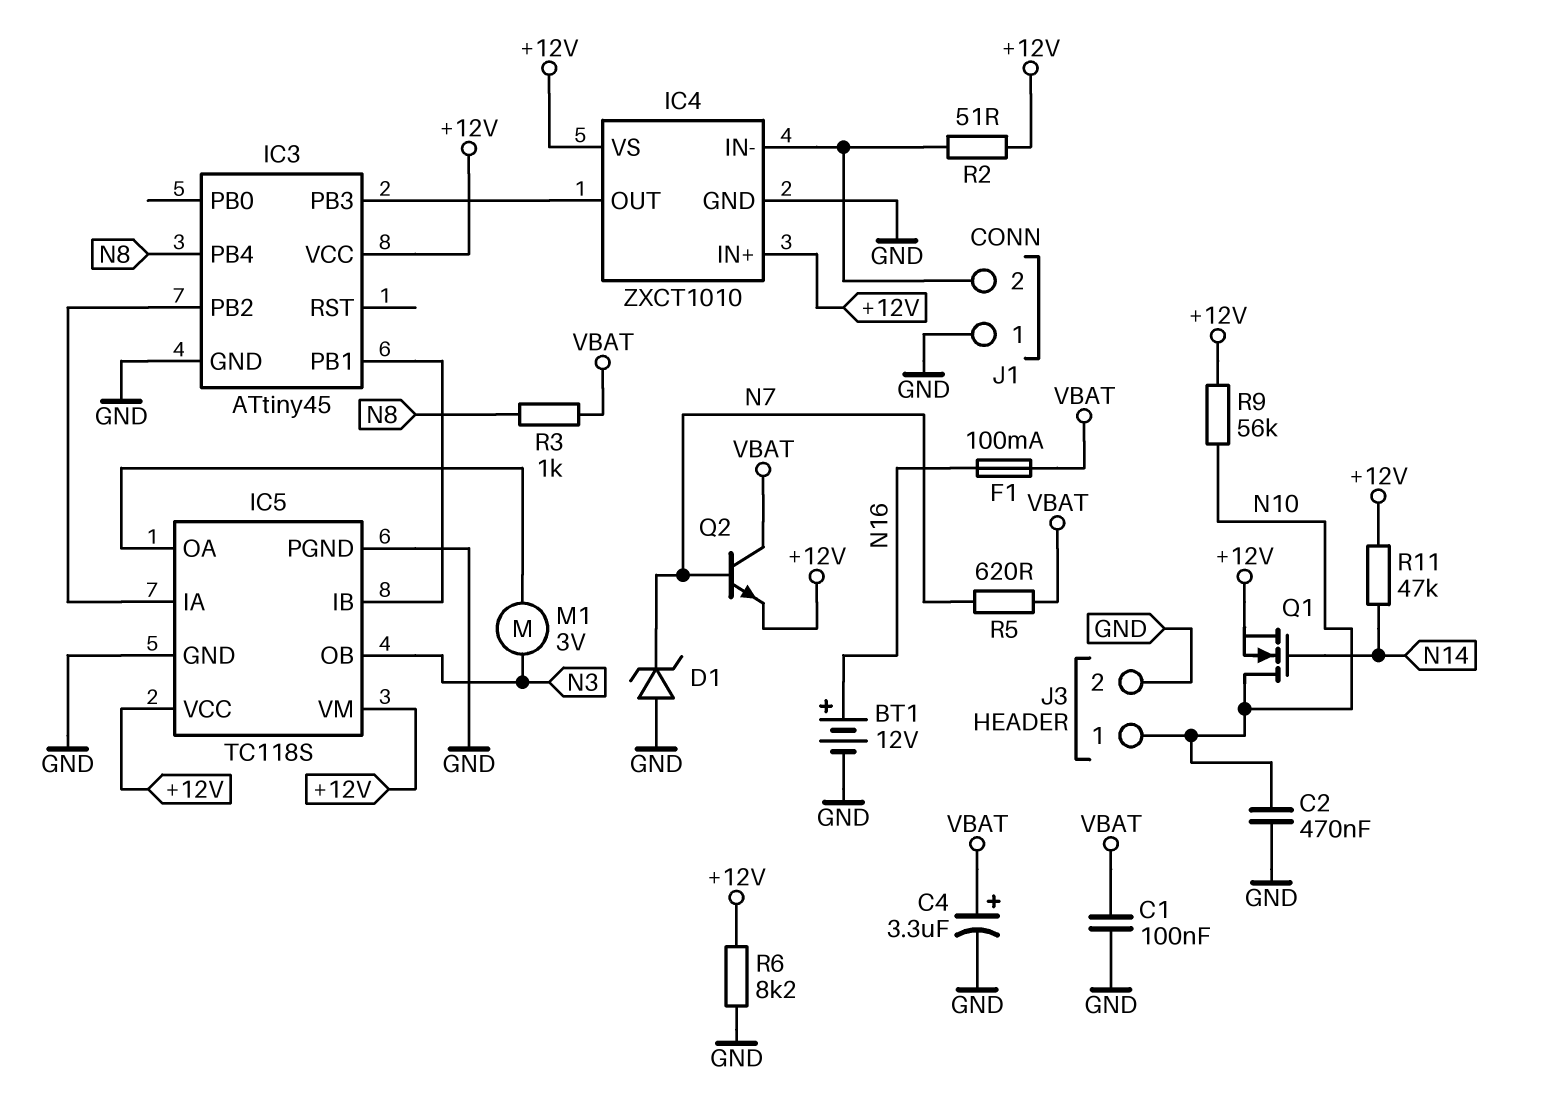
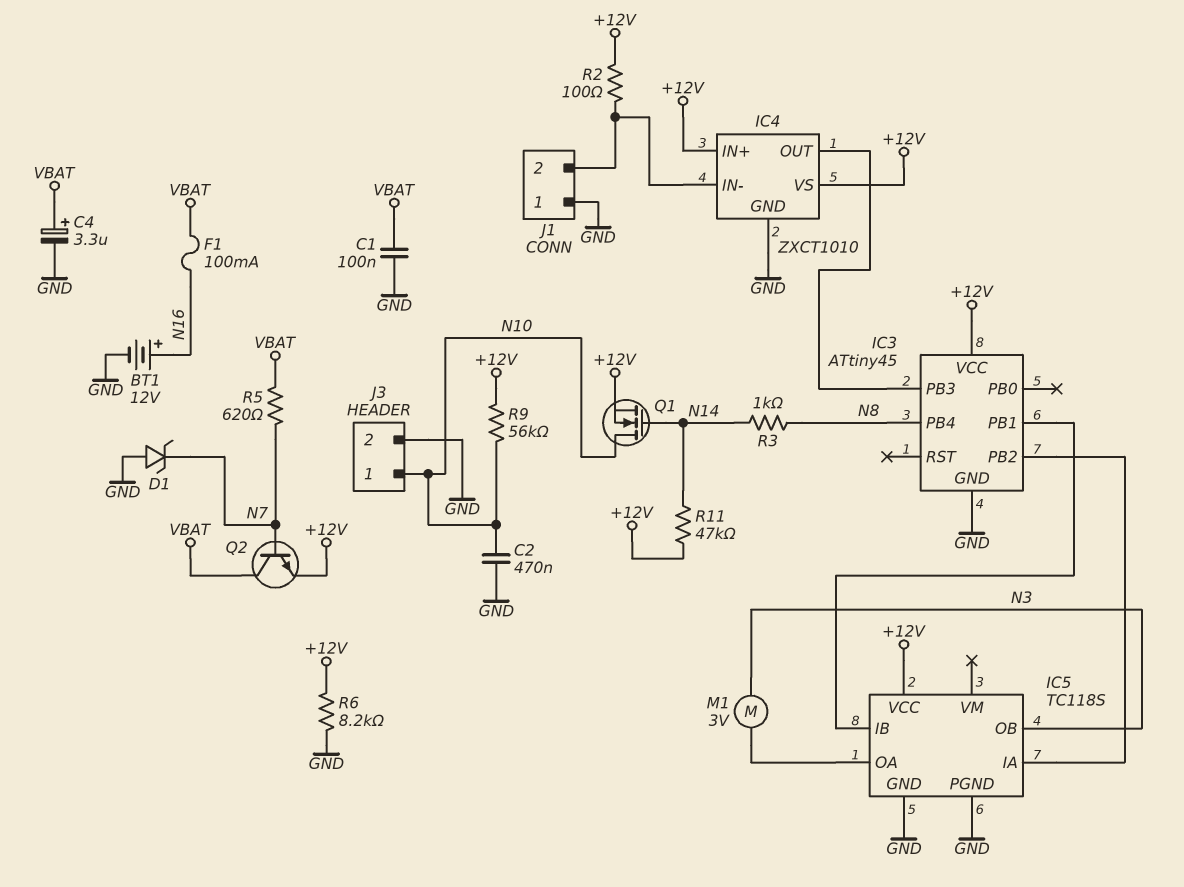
IC5 pin VM: +12V -> none
R2: 51 (+12V, IC4/IN-) -> 100 (+12V, IC4/IN-)
R3: 1k (N8, VBAT) -> 1k (N8, N14)

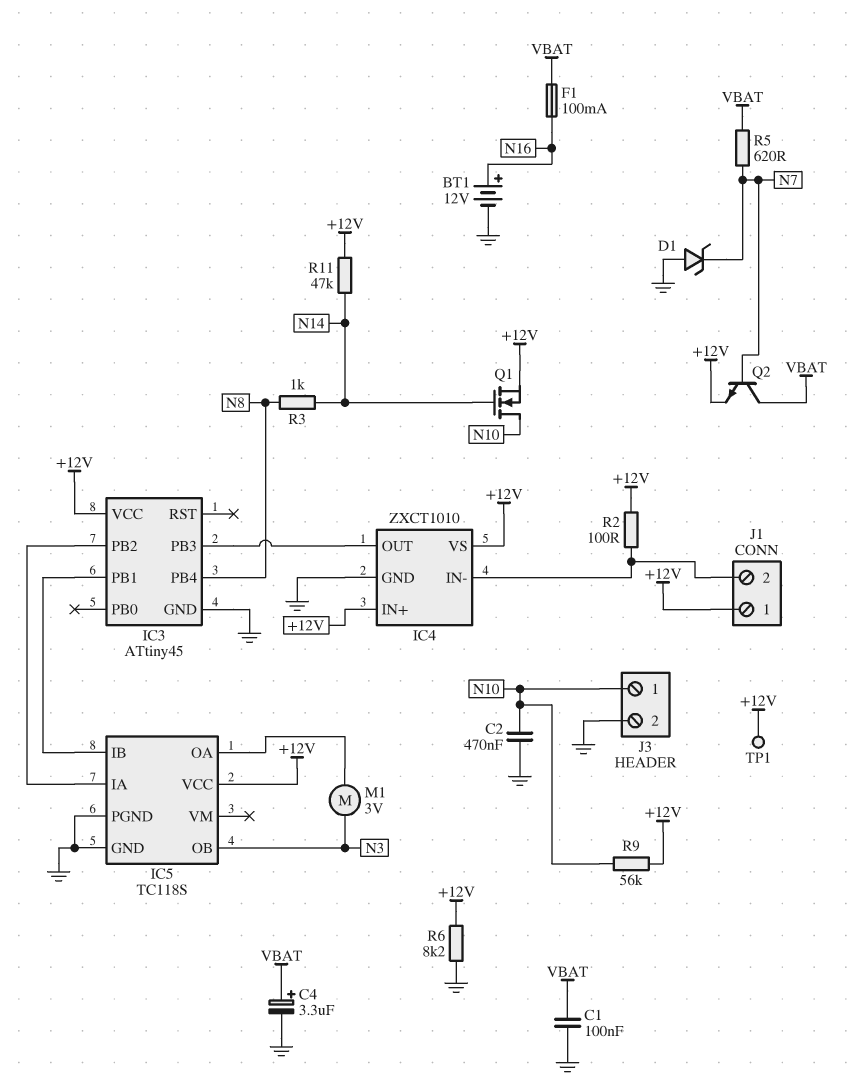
J1 pin 1: GND -> +12V
TP1: none -> test point (+12V)

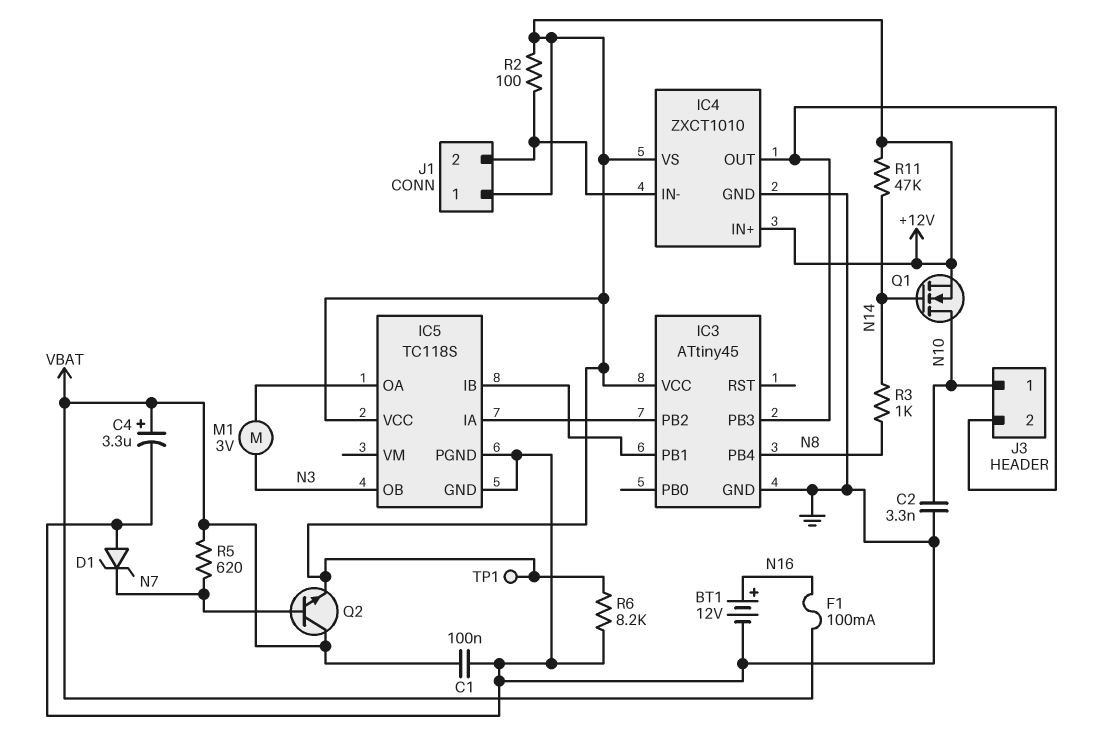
C2: 470nF (GND, N10) -> 3.3nF (GND, N10)
J3 pin 2: GND -> IC3/PB3
R9: 56k (+12V, N10) -> none

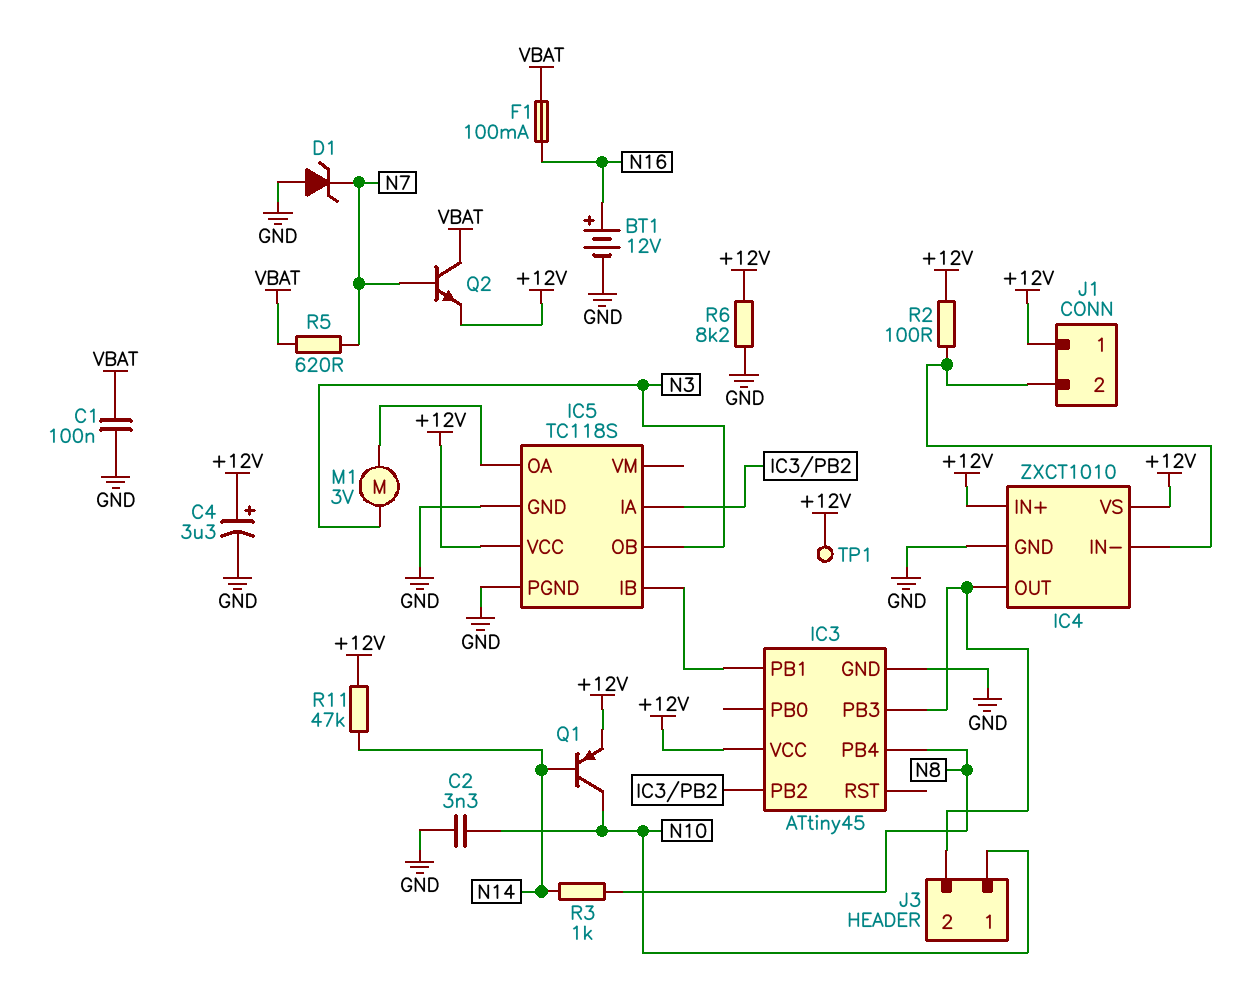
C4: 3.3uF (plus VBAT, minus GND) -> 3.3uF (plus +12V, minus GND)
Q1: NMOS (G N14, D N10, S +12V) -> PNP (B N14, C N10, E +12V)

